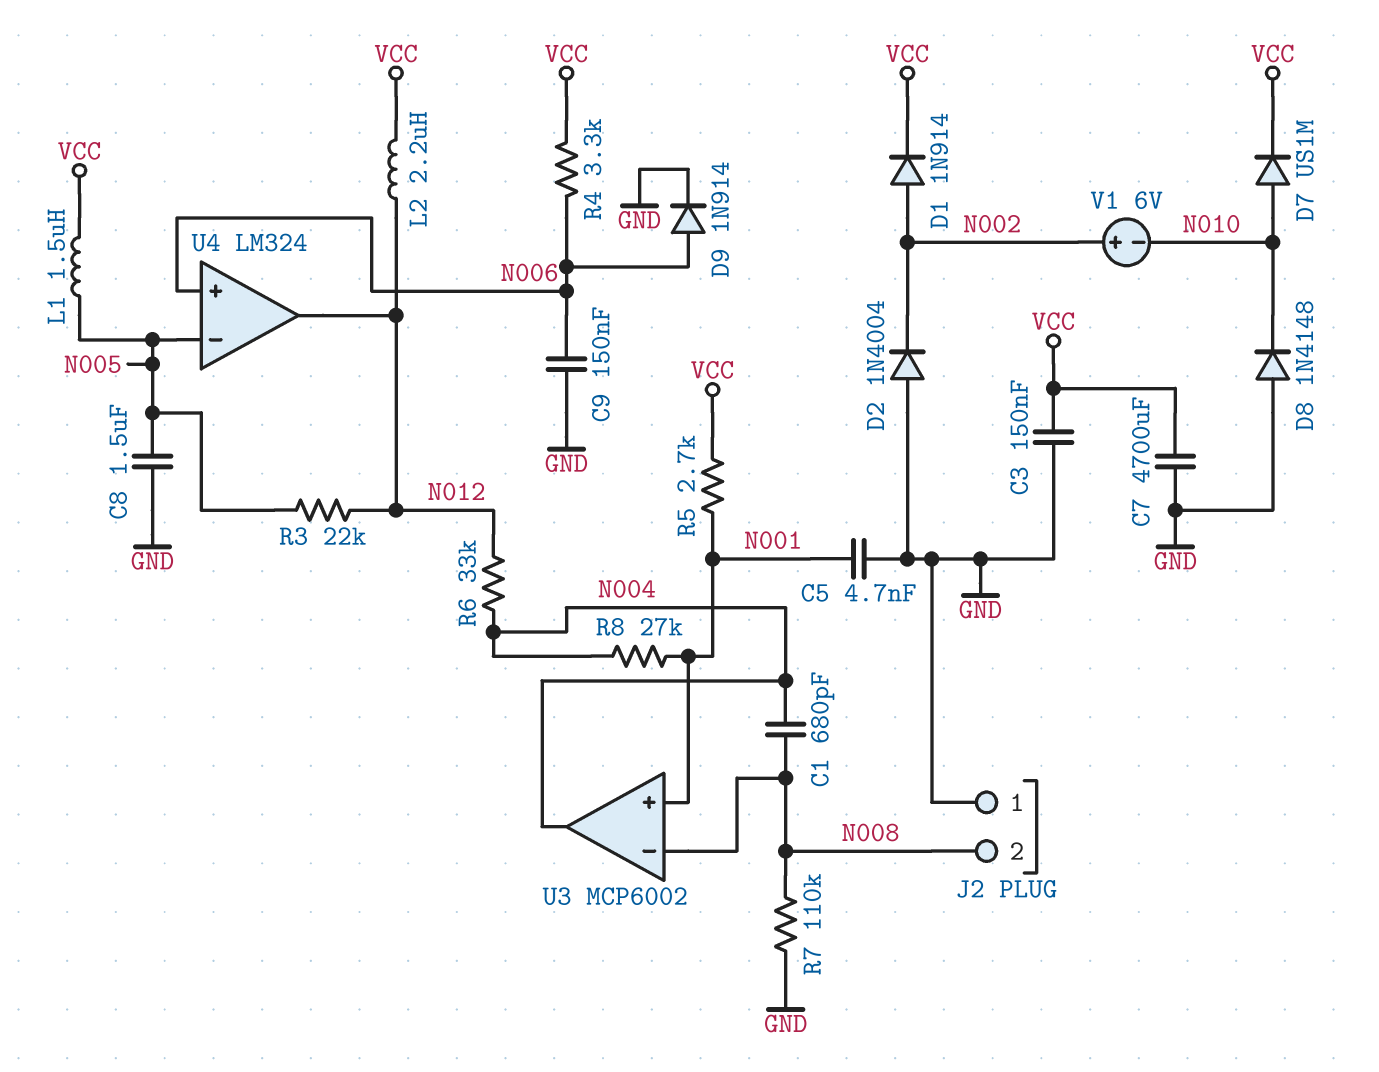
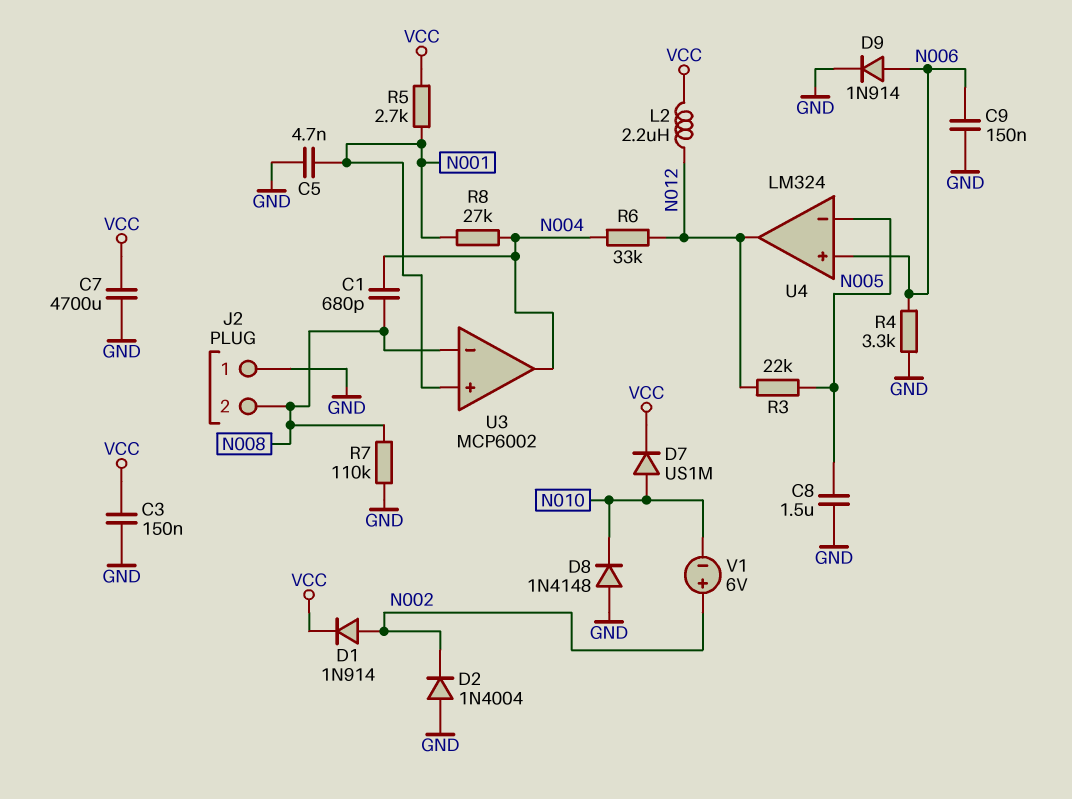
L1: 1.5uH (N005, VCC) -> none
R4: 3.3k (N006, VCC) -> 3.3k (GND, N006)

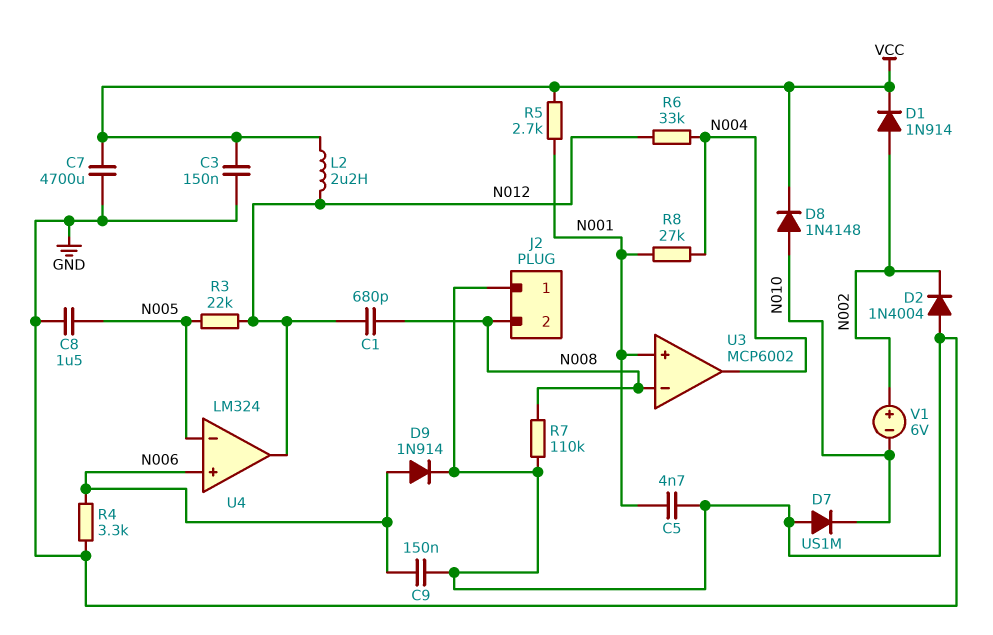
C1: 680pF (N004, N008) -> 680pF (N008, N012)
D7: diode US1M (A N010, K VCC) -> diode US1M (A GND, K N010)
D8: diode 1N4148 (A GND, K N010) -> diode 1N4148 (A N010, K VCC)

